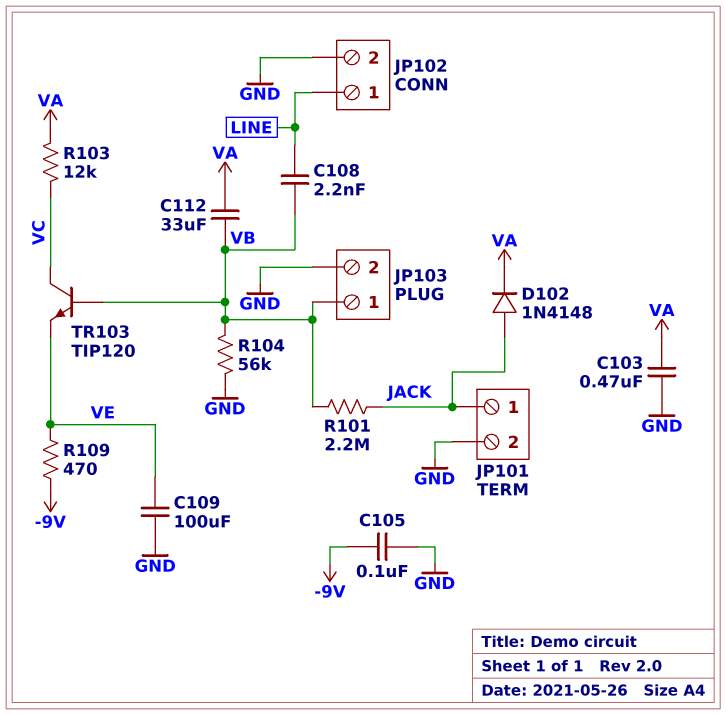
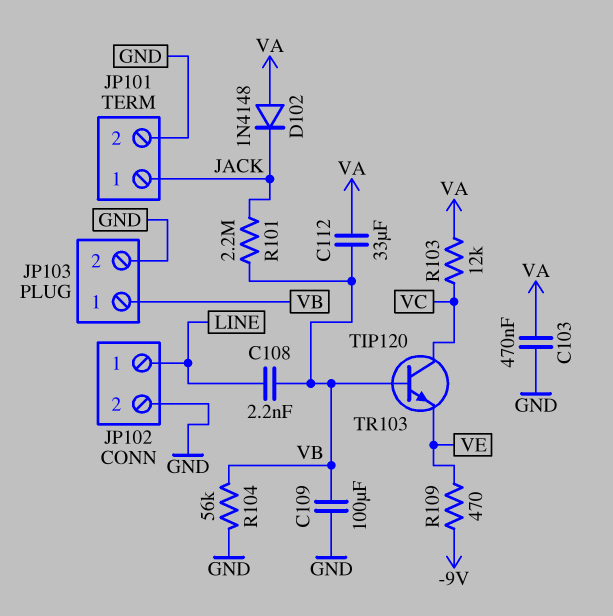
C105: 100nF (-9V, GND) -> none
C109: 100uF (GND, VE) -> 100uF (GND, VB)
D102: diode 1N4148 (A JACK, K VA) -> diode 1N4148 (A VA, K JACK)

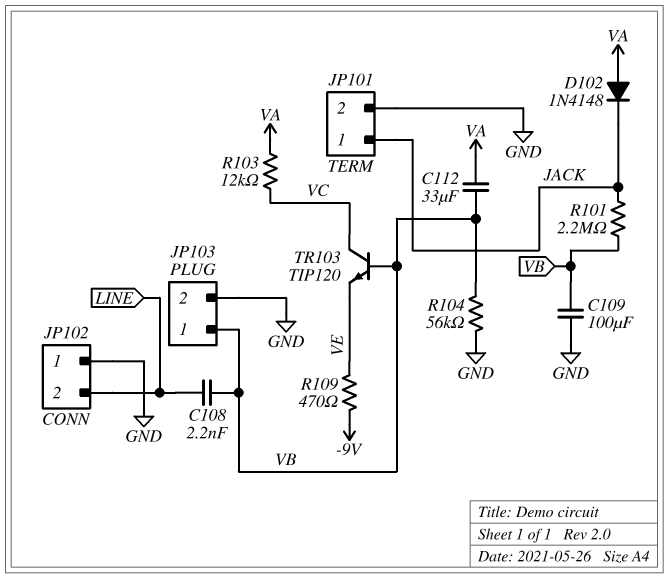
C103: 470nF (GND, VA) -> none
JP102 pin 1: LINE -> GND
JP102 pin 2: GND -> LINE

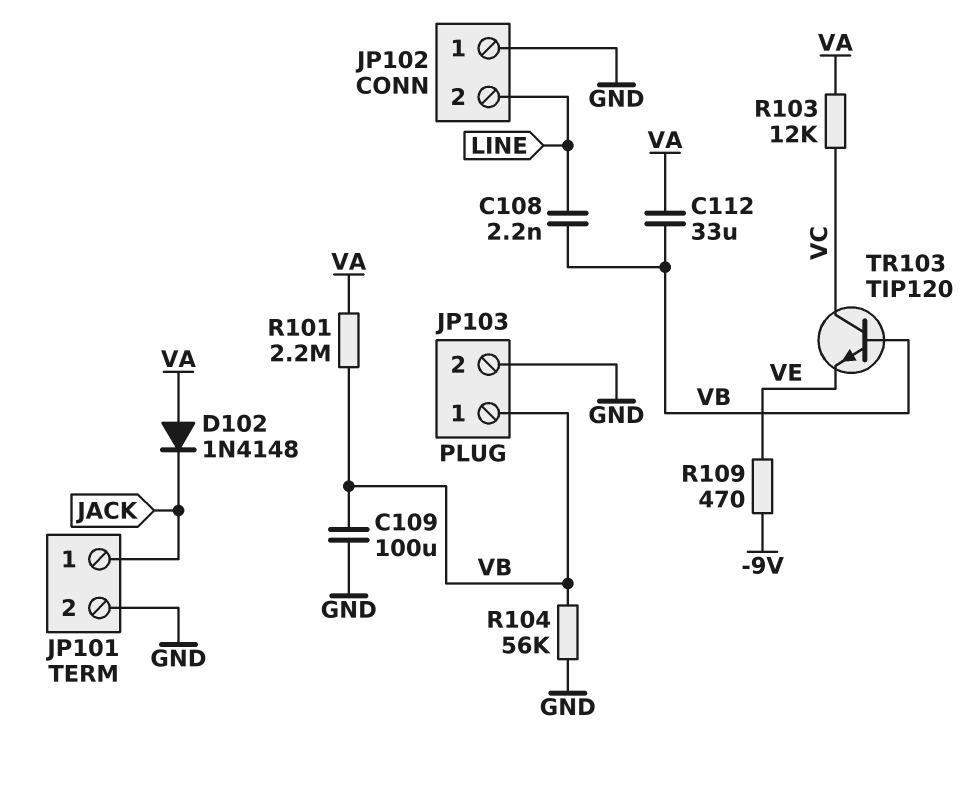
R101: 2.2M (JACK, VB) -> 2.2M (VA, VB)

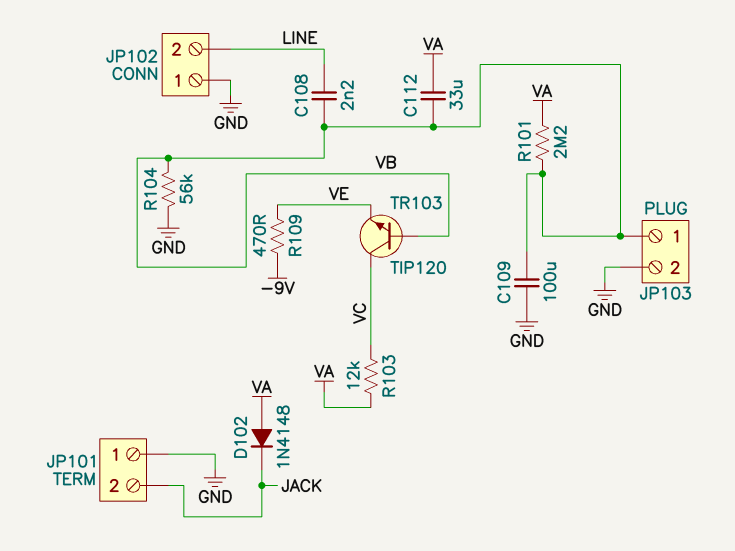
JP101 pin 1: JACK -> GND
JP101 pin 2: GND -> JACK

